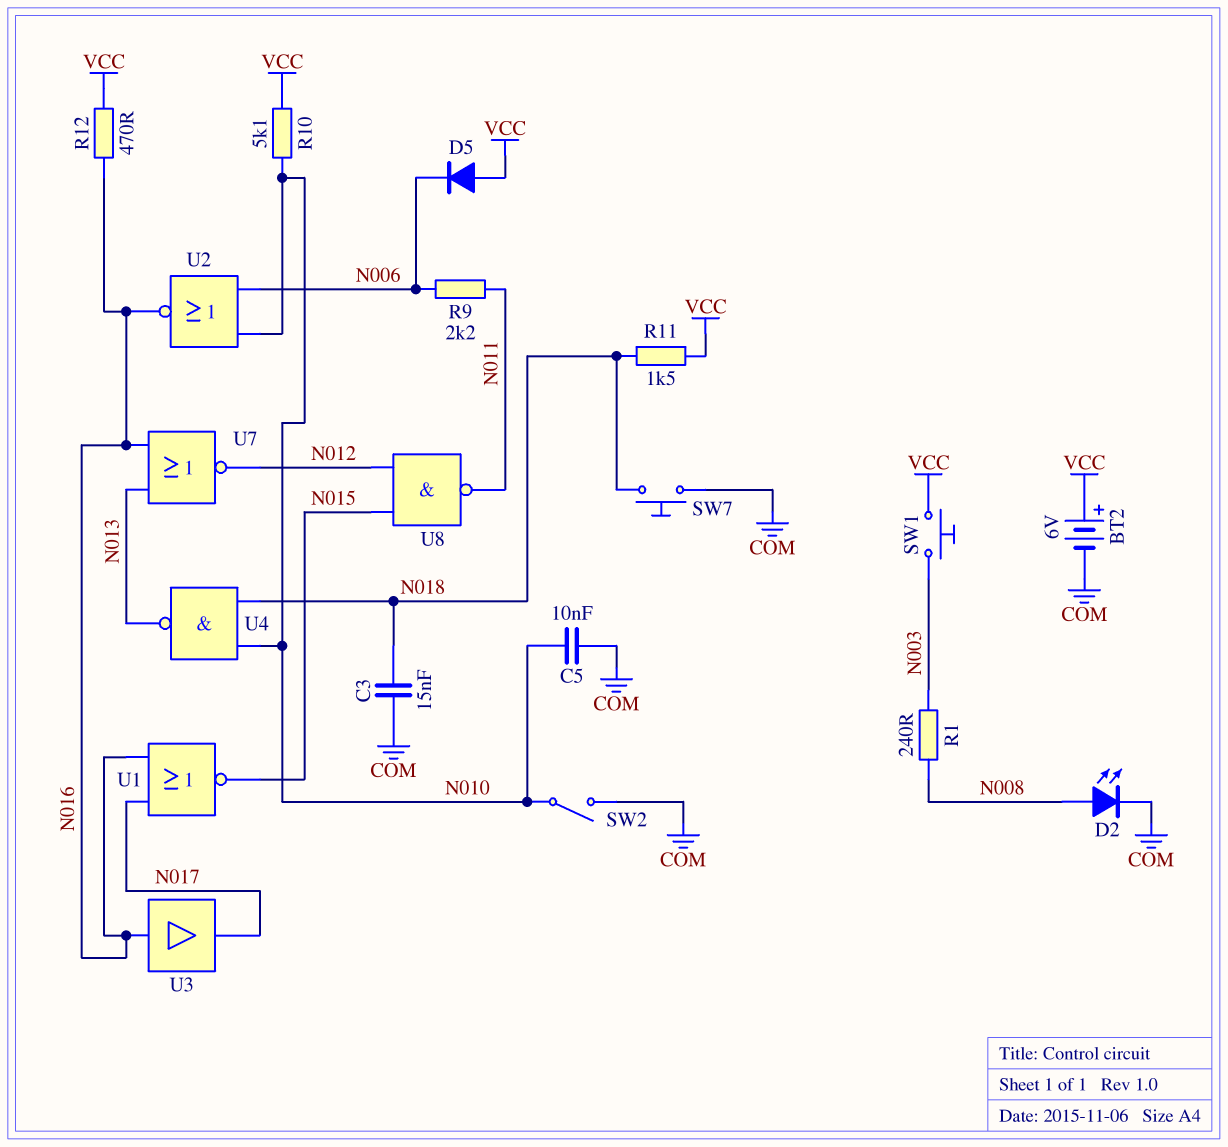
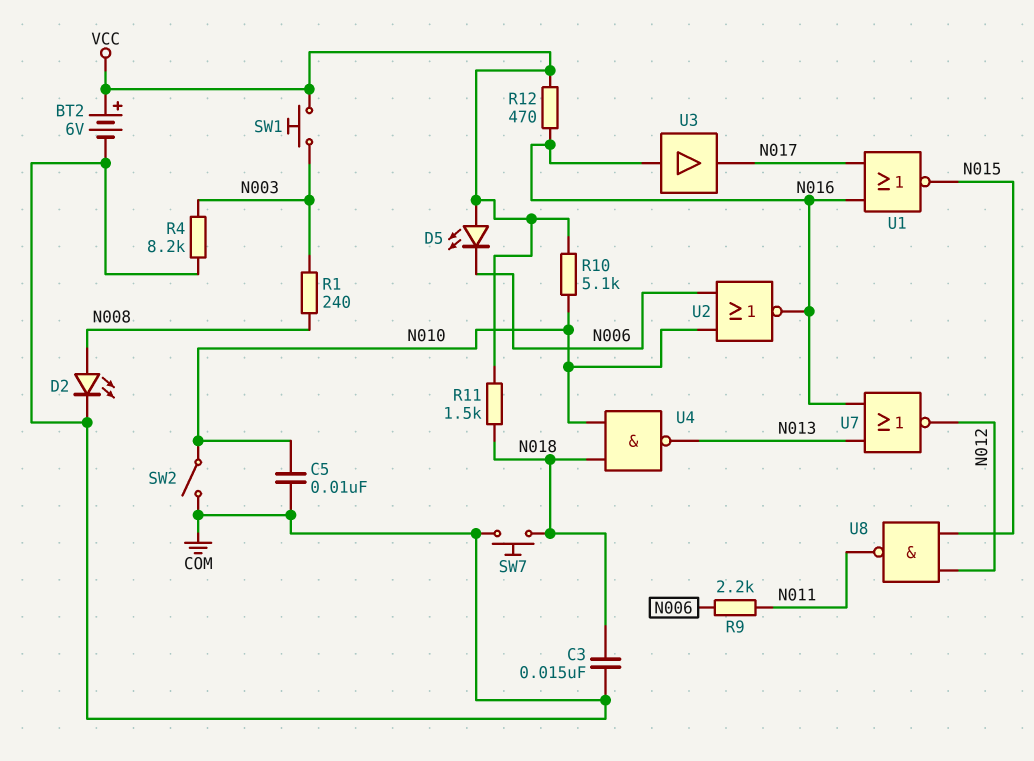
D5: diode (A VCC, K N006) -> LED (A VCC, K N006)
R4: none -> 8.2k (COM, N003)

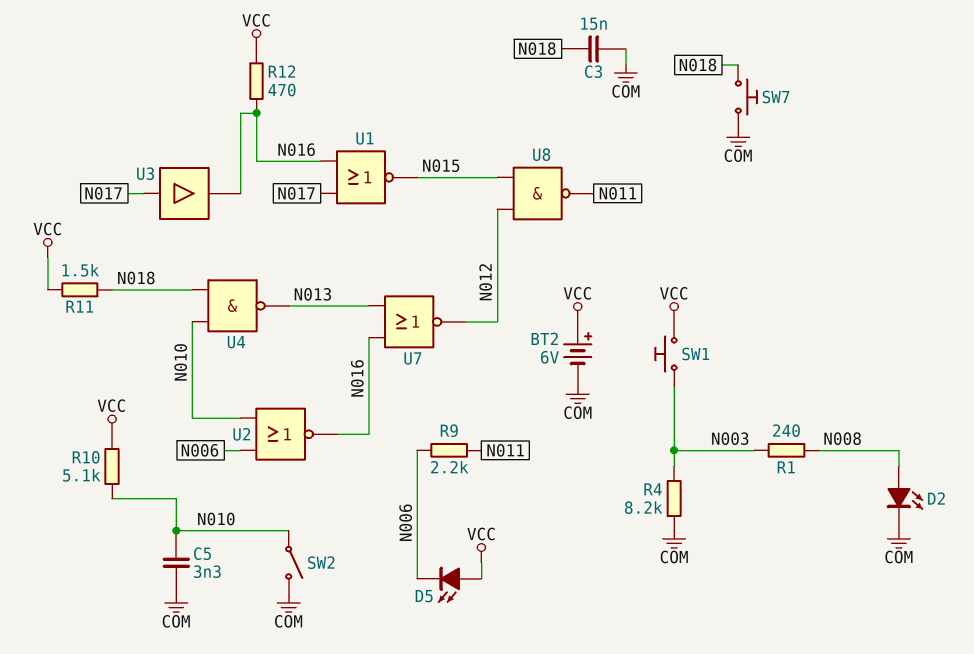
C5: 10nF (COM, N010) -> 3.3nF (COM, N010)
U3: buffer (in N016, out N017) -> buffer (in N017, out N016)

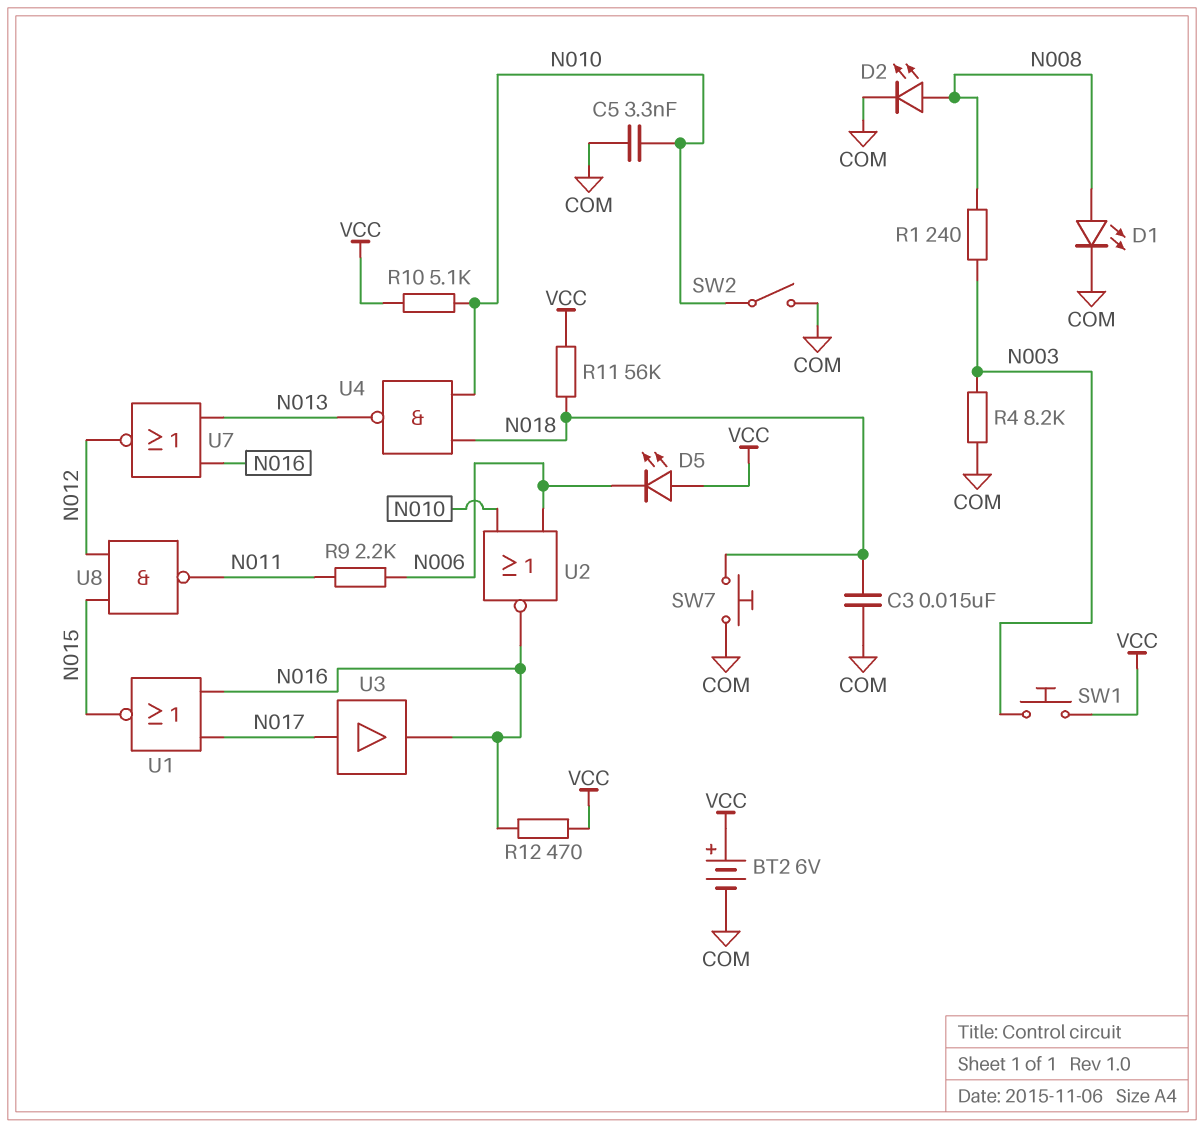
D1: none -> LED (A N008, K COM)
R11: 1.5k (N018, VCC) -> 56k (N018, VCC)

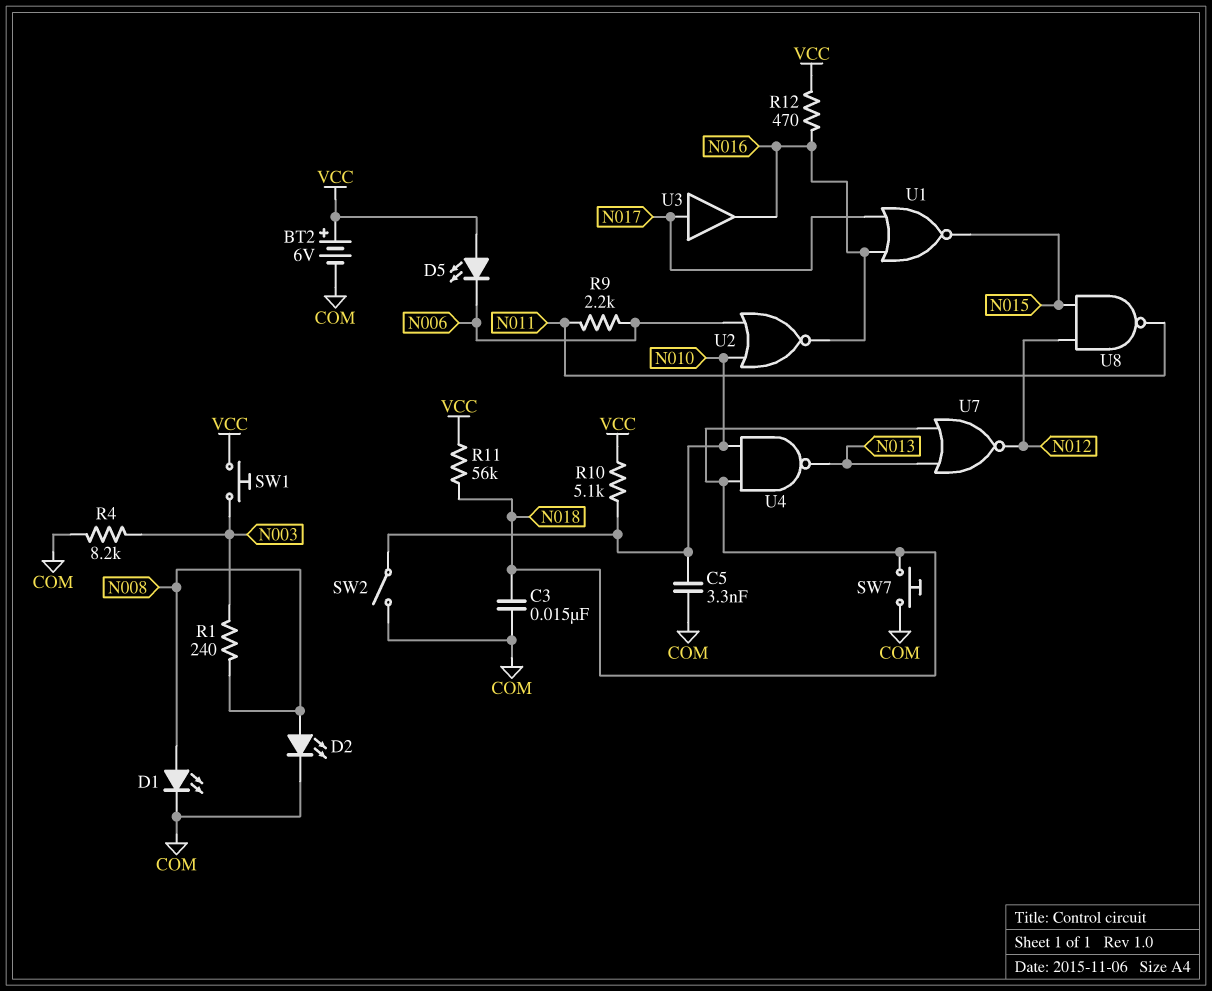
U7: NOR (in N013, in N016, out N012) -> NOR (in N013, in N018, out N012)

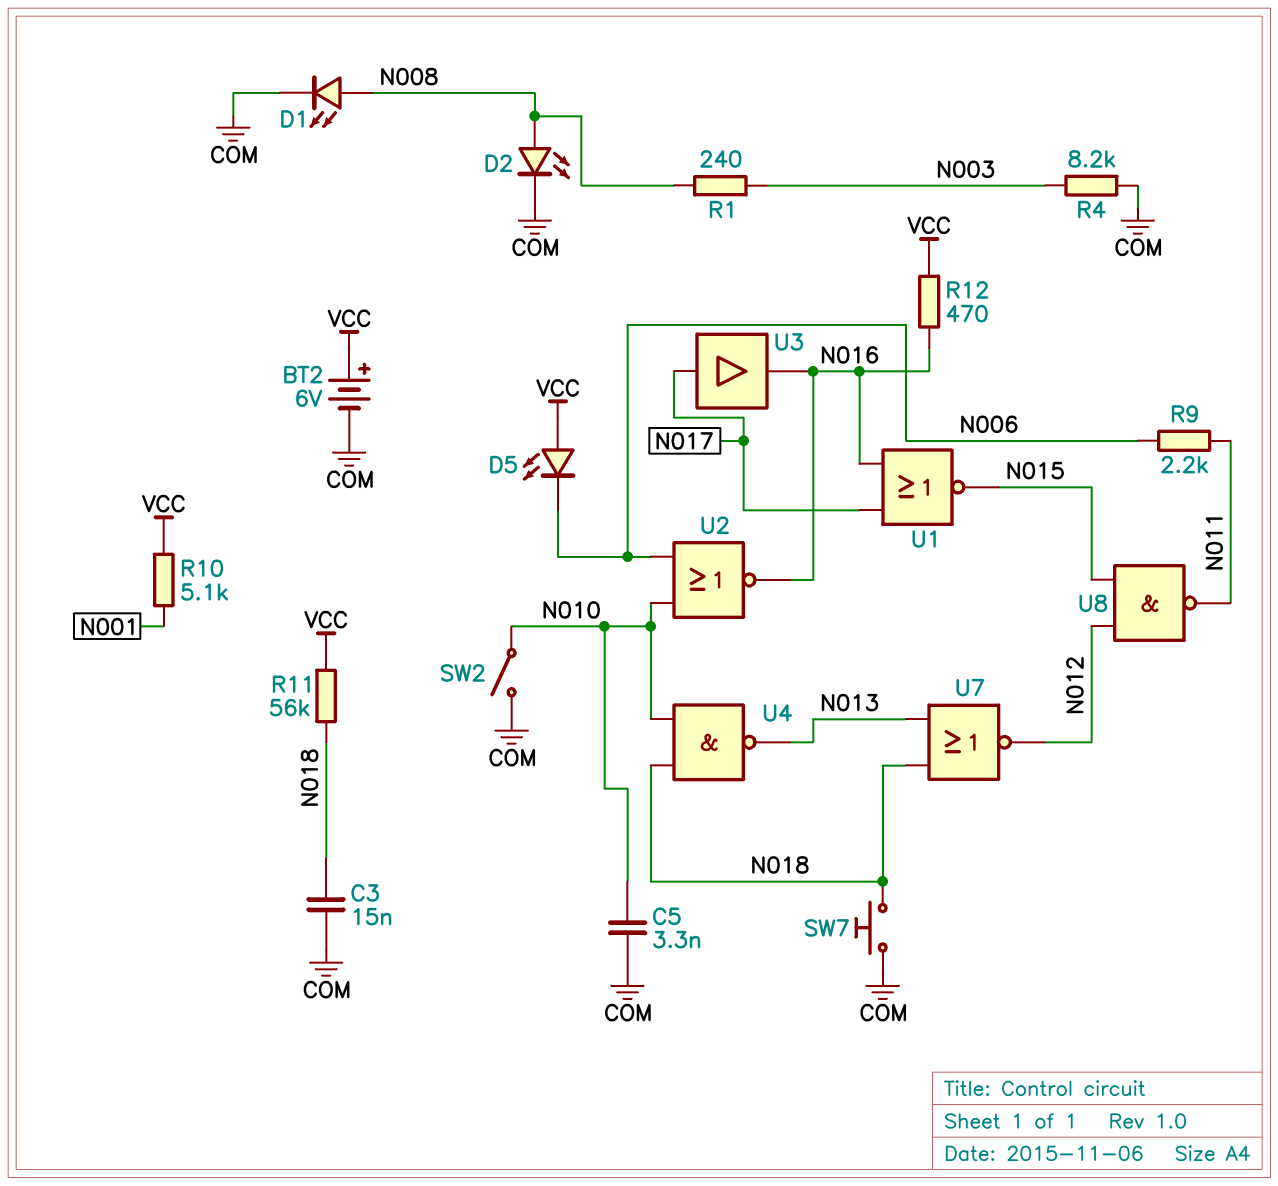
R10: 5.1k (N010, VCC) -> 5.1k (N001, VCC)
SW1: button (N003, VCC) -> none

